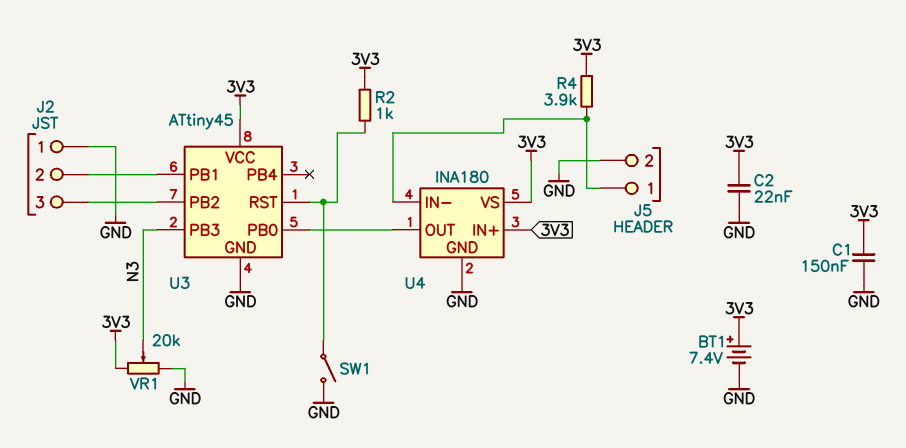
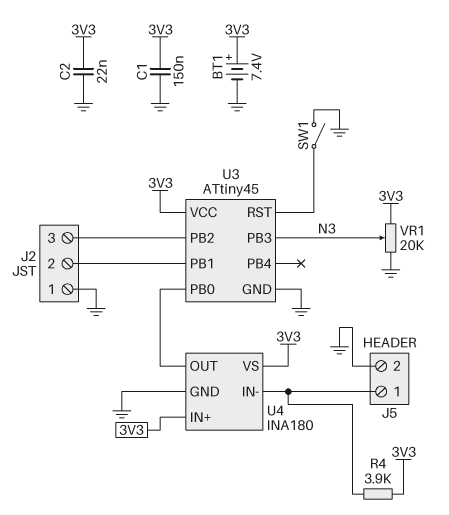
R2: 1k (3V3, U3/RST) -> none

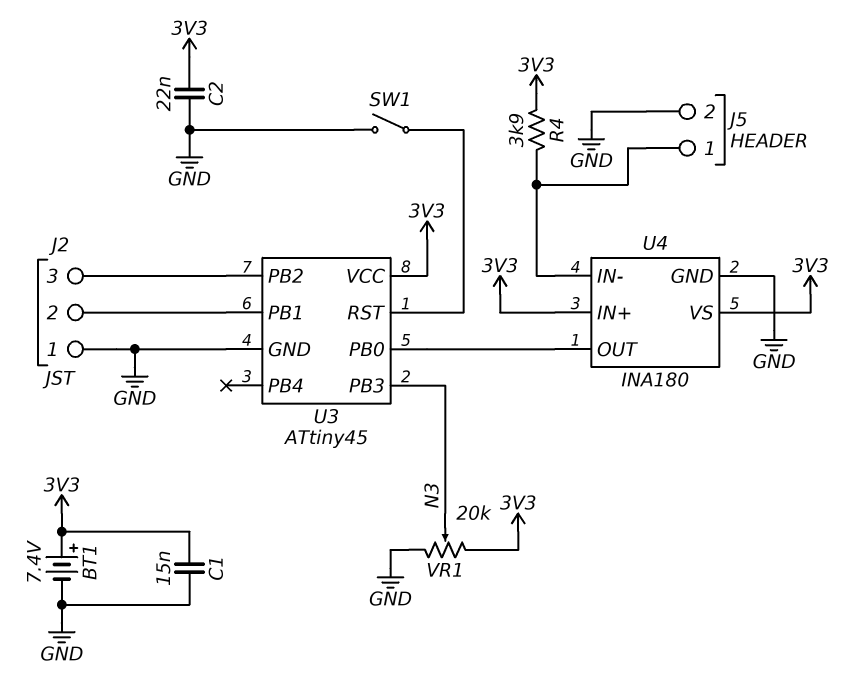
C1: 150nF (3V3, GND) -> 15nF (3V3, GND)

